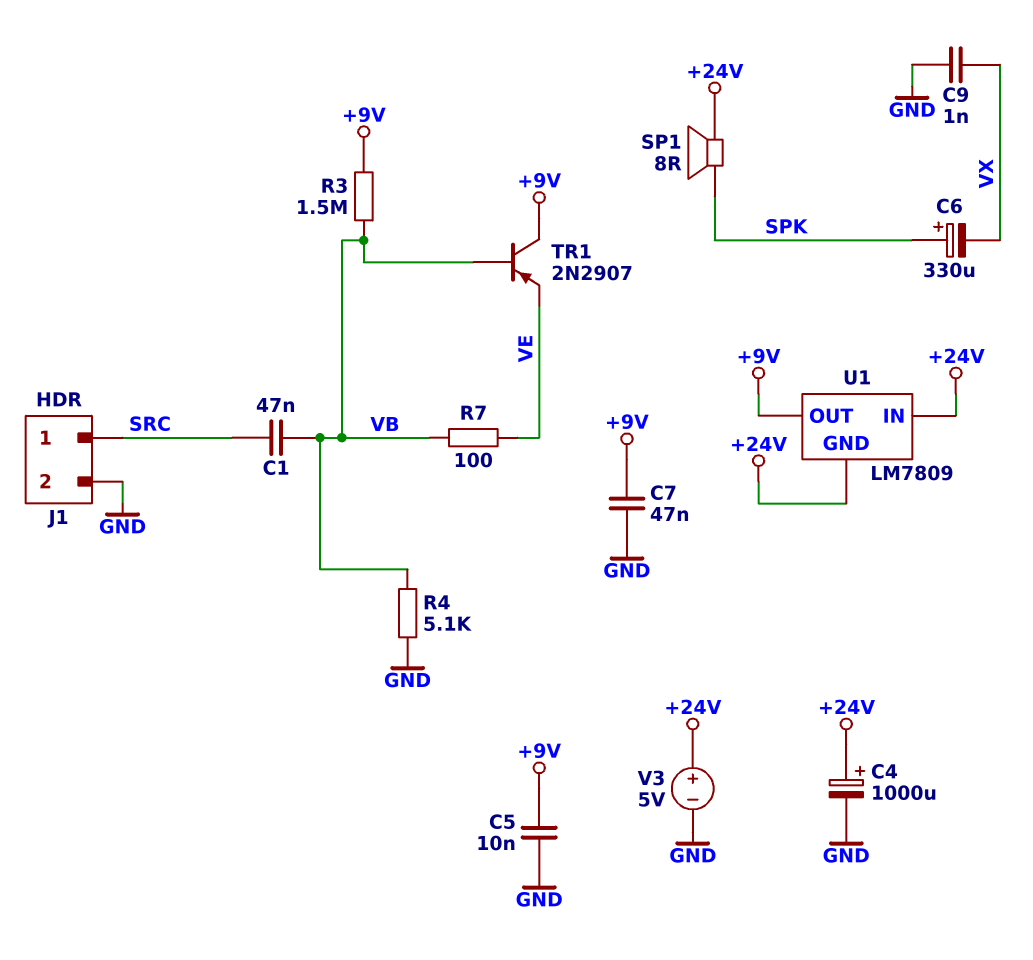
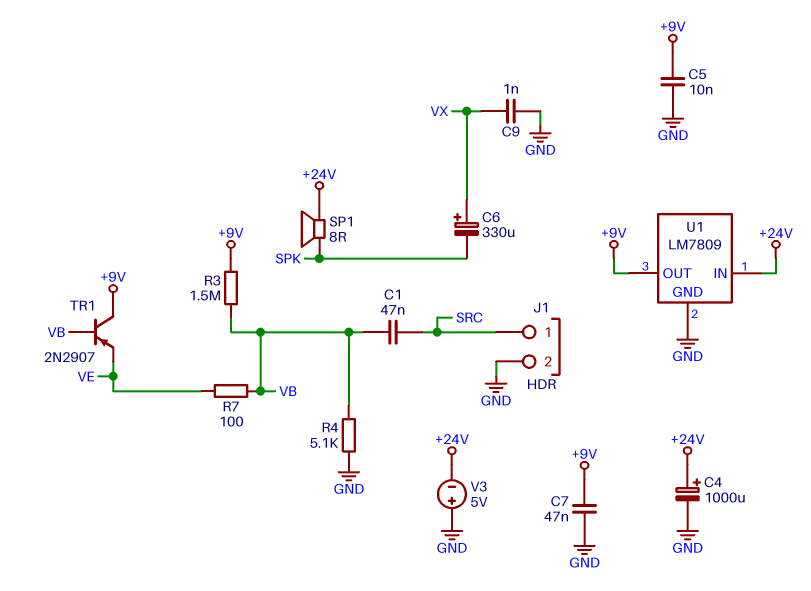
C6: 330uF (plus SPK, minus VX) -> 330uF (plus VX, minus SPK)
U1 pin GND: +24V -> GND
V3: 5V (plus +24V, minus GND) -> 5V (plus GND, minus +24V)

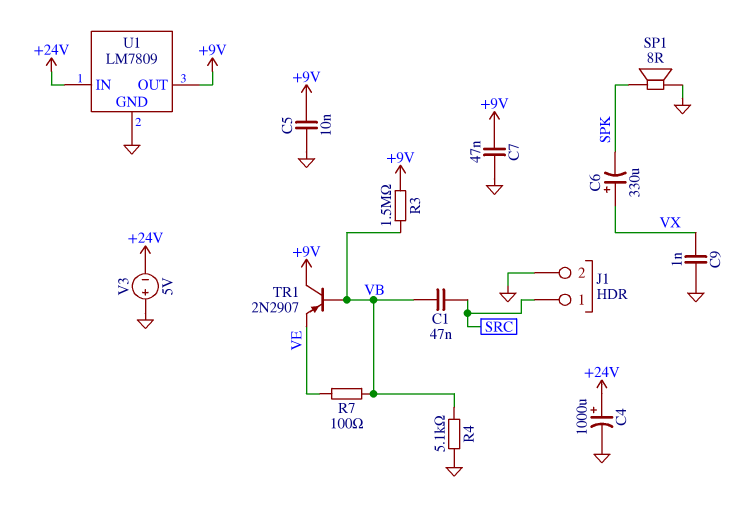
SP1: speaker 8R (+24V, SPK) -> speaker 8R (GND, SPK)

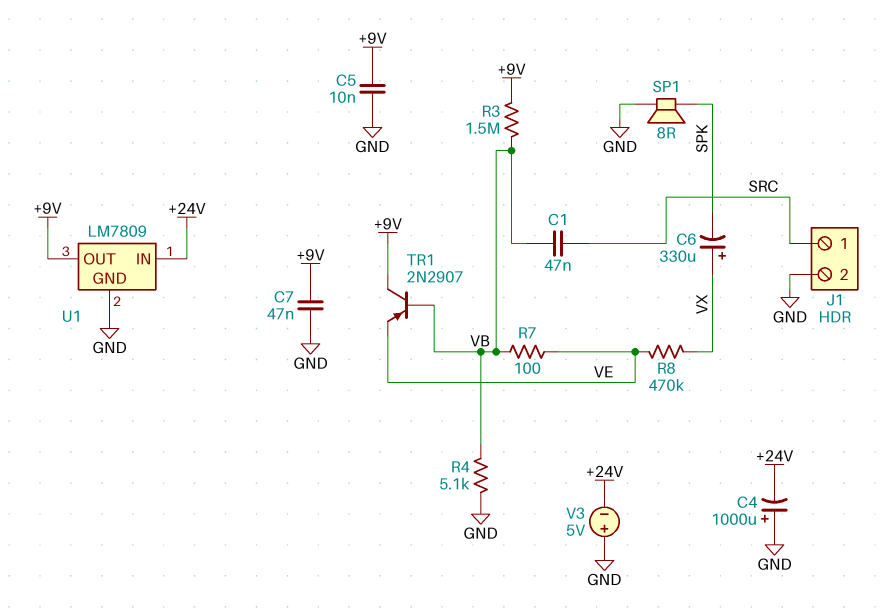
C4: 1000uF (plus +24V, minus GND) -> 1000uF (plus GND, minus +24V)
C9: 1nF (GND, VX) -> none
R8: none -> 470k (VE, VX)

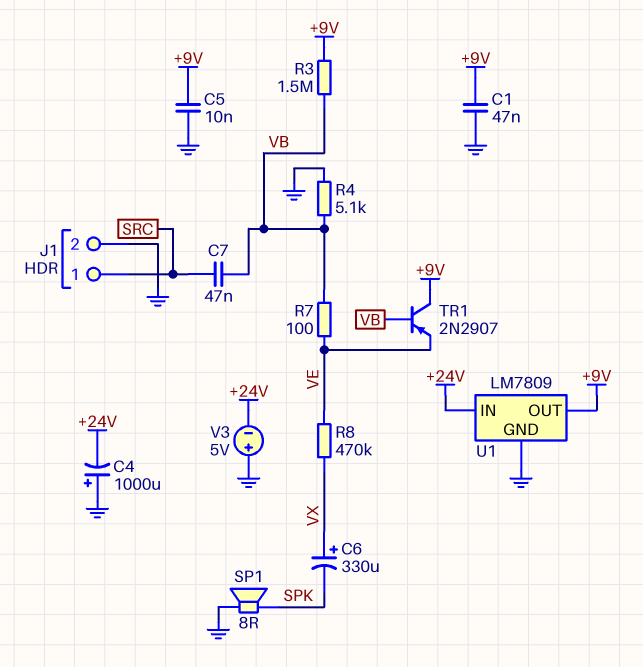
C1: 47nF (SRC, VB) -> 47nF (+9V, GND)
C7: 47nF (+9V, GND) -> 47nF (SRC, VB)

